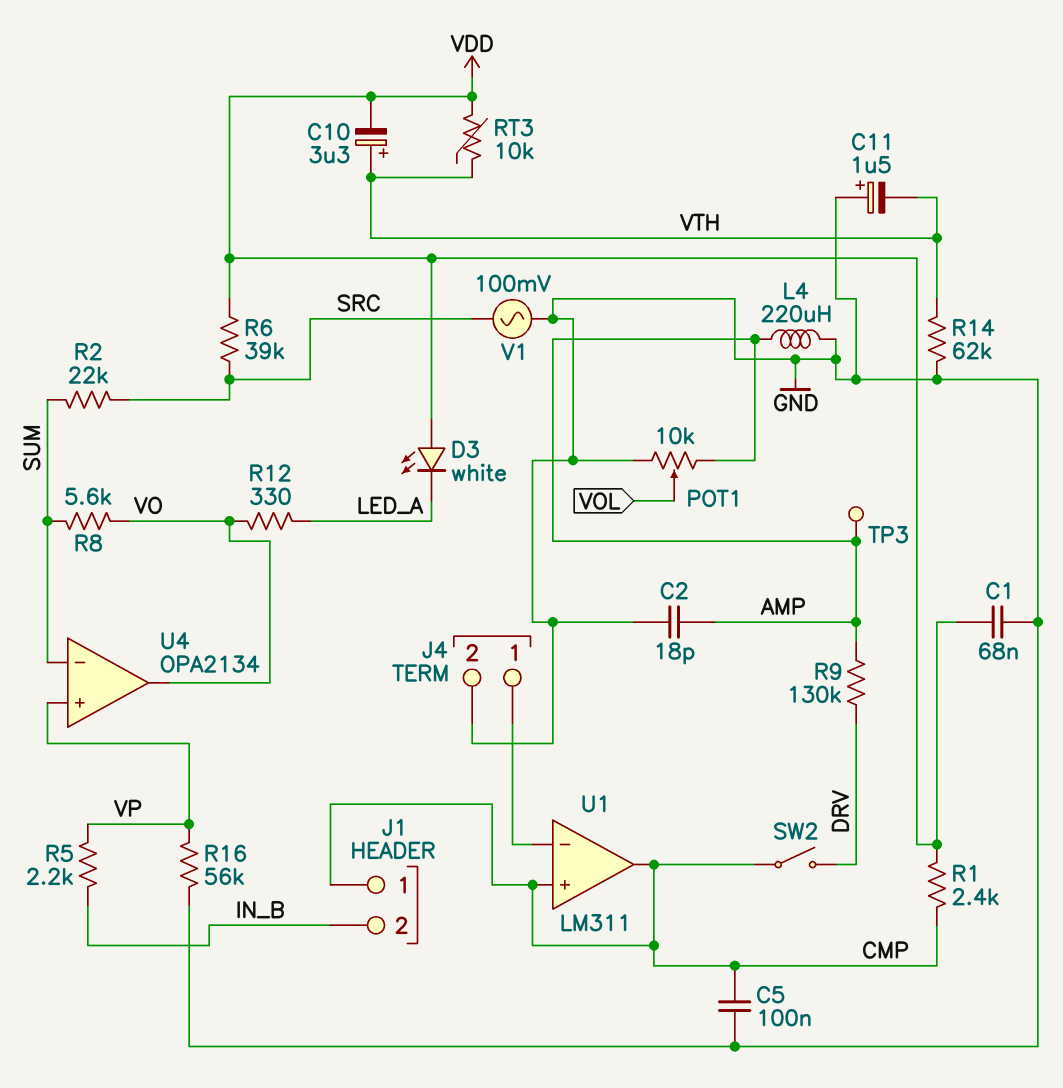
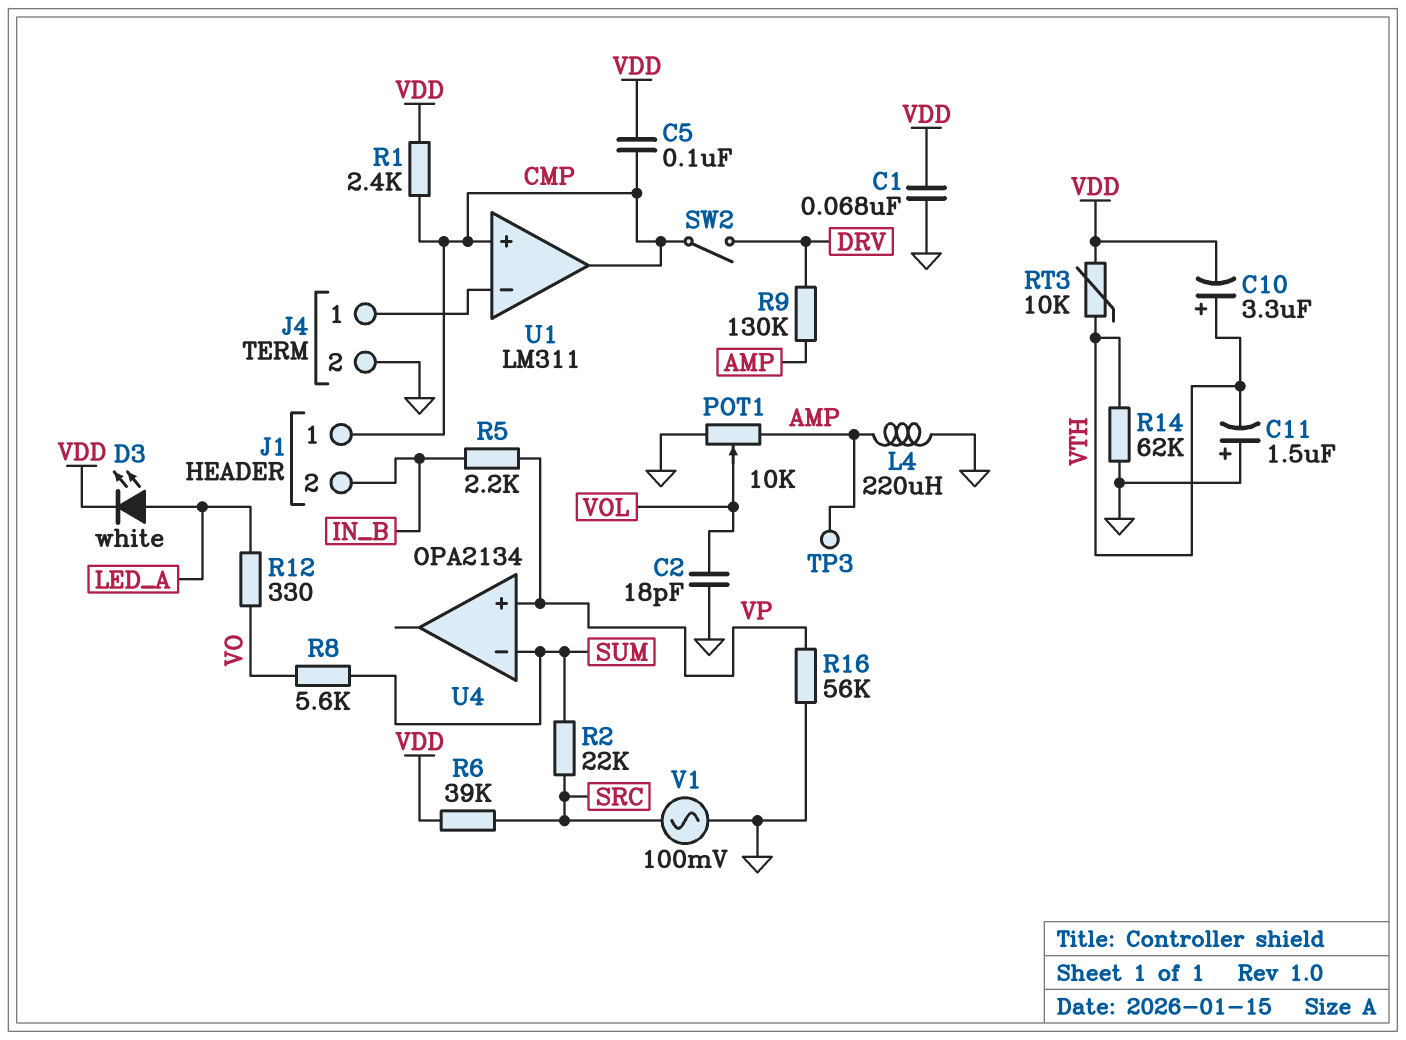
C2: 18pF (AMP, GND) -> 18pF (GND, VOL)
C5: 100nF (CMP, GND) -> 100nF (CMP, VDD)
D3: LED white (A VDD, K LED_A) -> LED white (A LED_A, K VDD)
U4 pin out: VO -> none

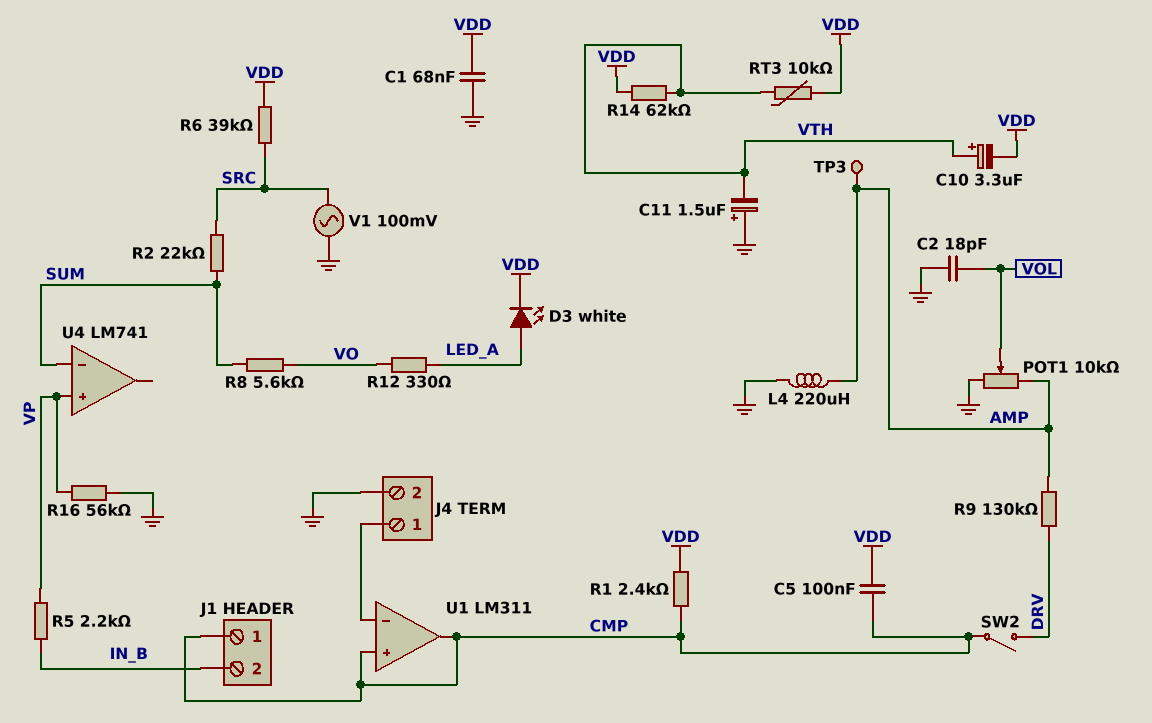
R14: 62k (GND, VTH) -> 62k (VDD, VTH)
U4: OPA2134 -> LM741

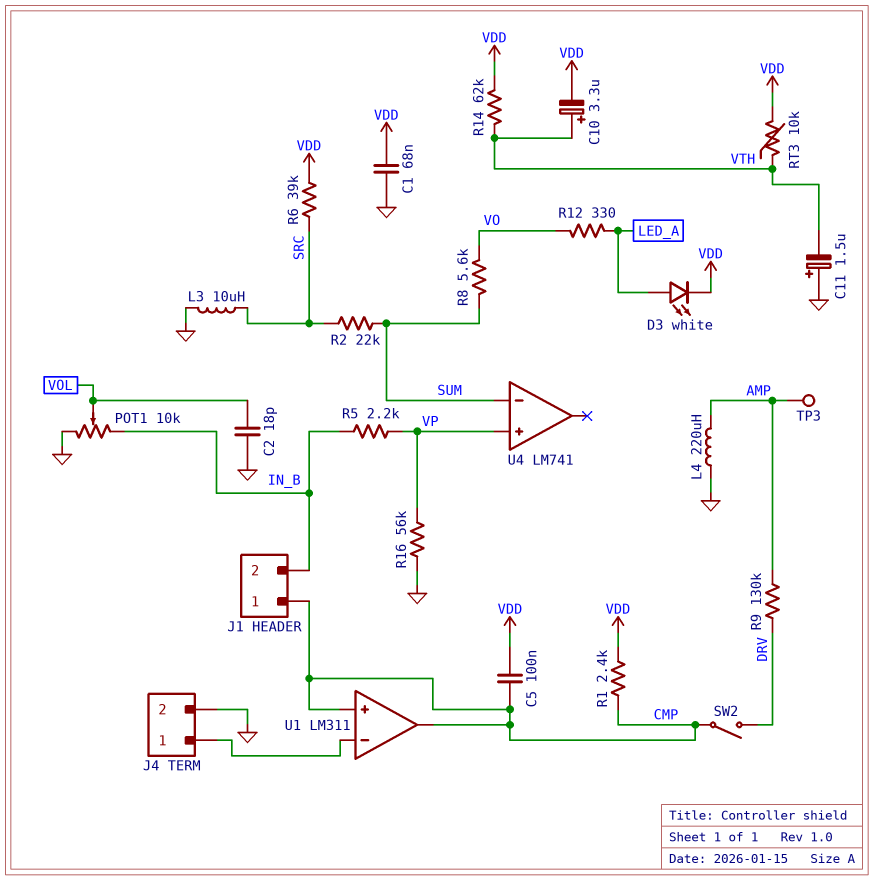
L3: none -> 10uH (GND, SRC)
POT1: 10k (AMP, GND, wiper VOL) -> 10k (GND, IN_B, wiper VOL)
V1: AC 100mV (GND, SRC) -> none

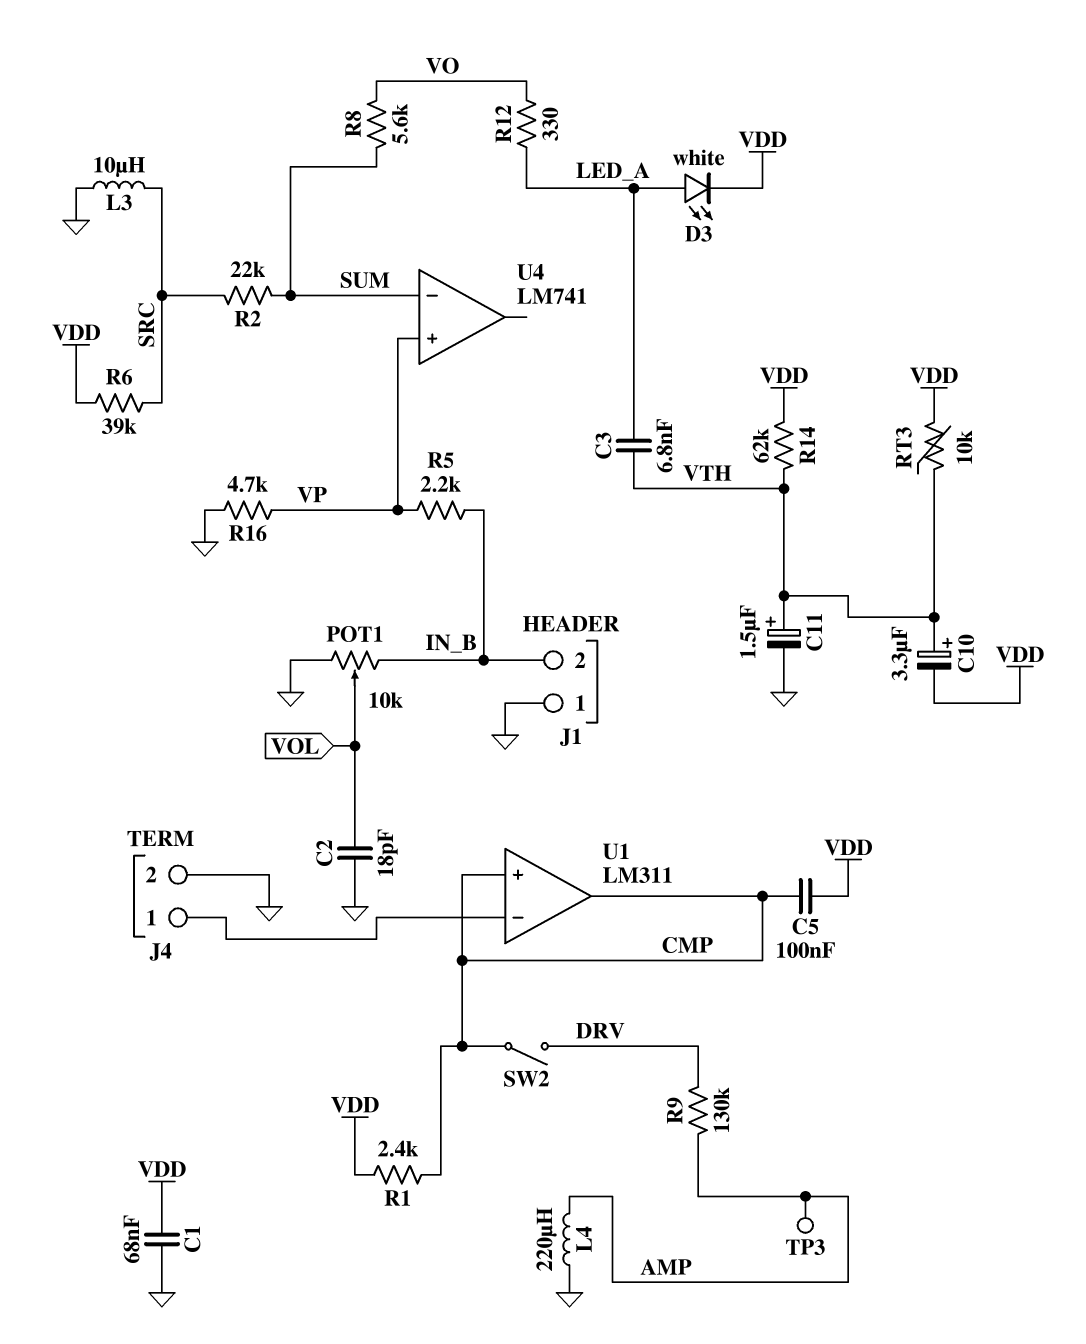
C3: none -> 6.8nF (LED_A, VTH)
C11: 1.5uF (plus GND, minus VTH) -> 1.5uF (plus VTH, minus GND)
J1 pin 1: CMP -> GND
R16: 56k (GND, VP) -> 4.7k (GND, VP)

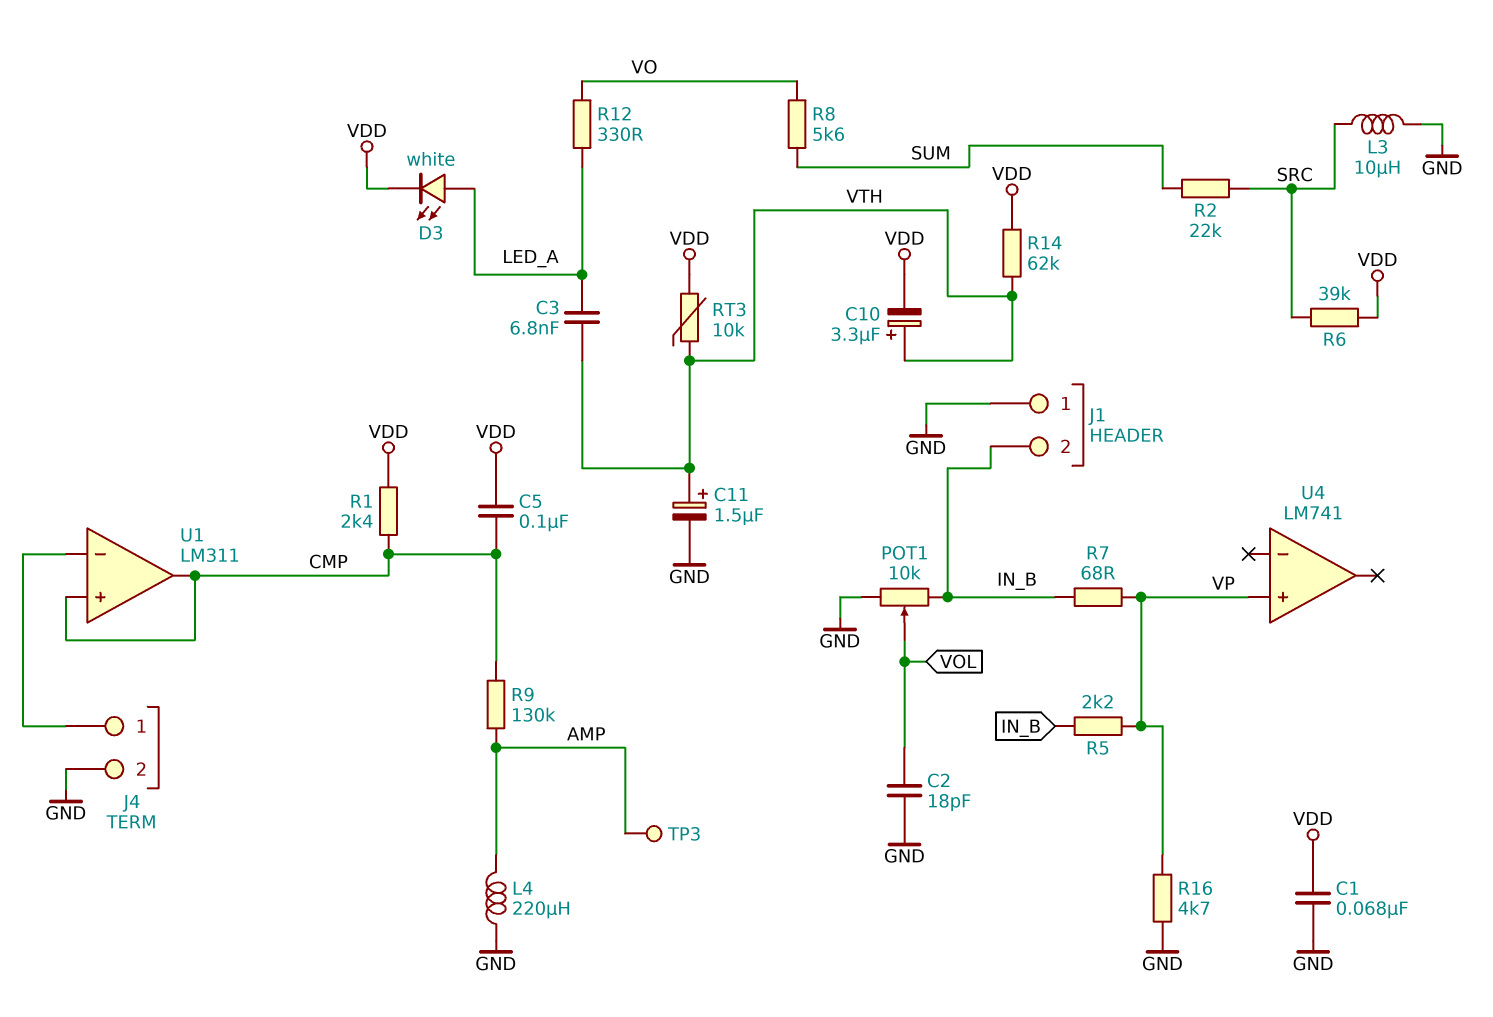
R7: none -> 68 (IN_B, VP)
R9: 130k (AMP, DRV) -> 130k (AMP, CMP)
SW2: switch (CMP, DRV) -> none
U4 pin in-: SUM -> none

